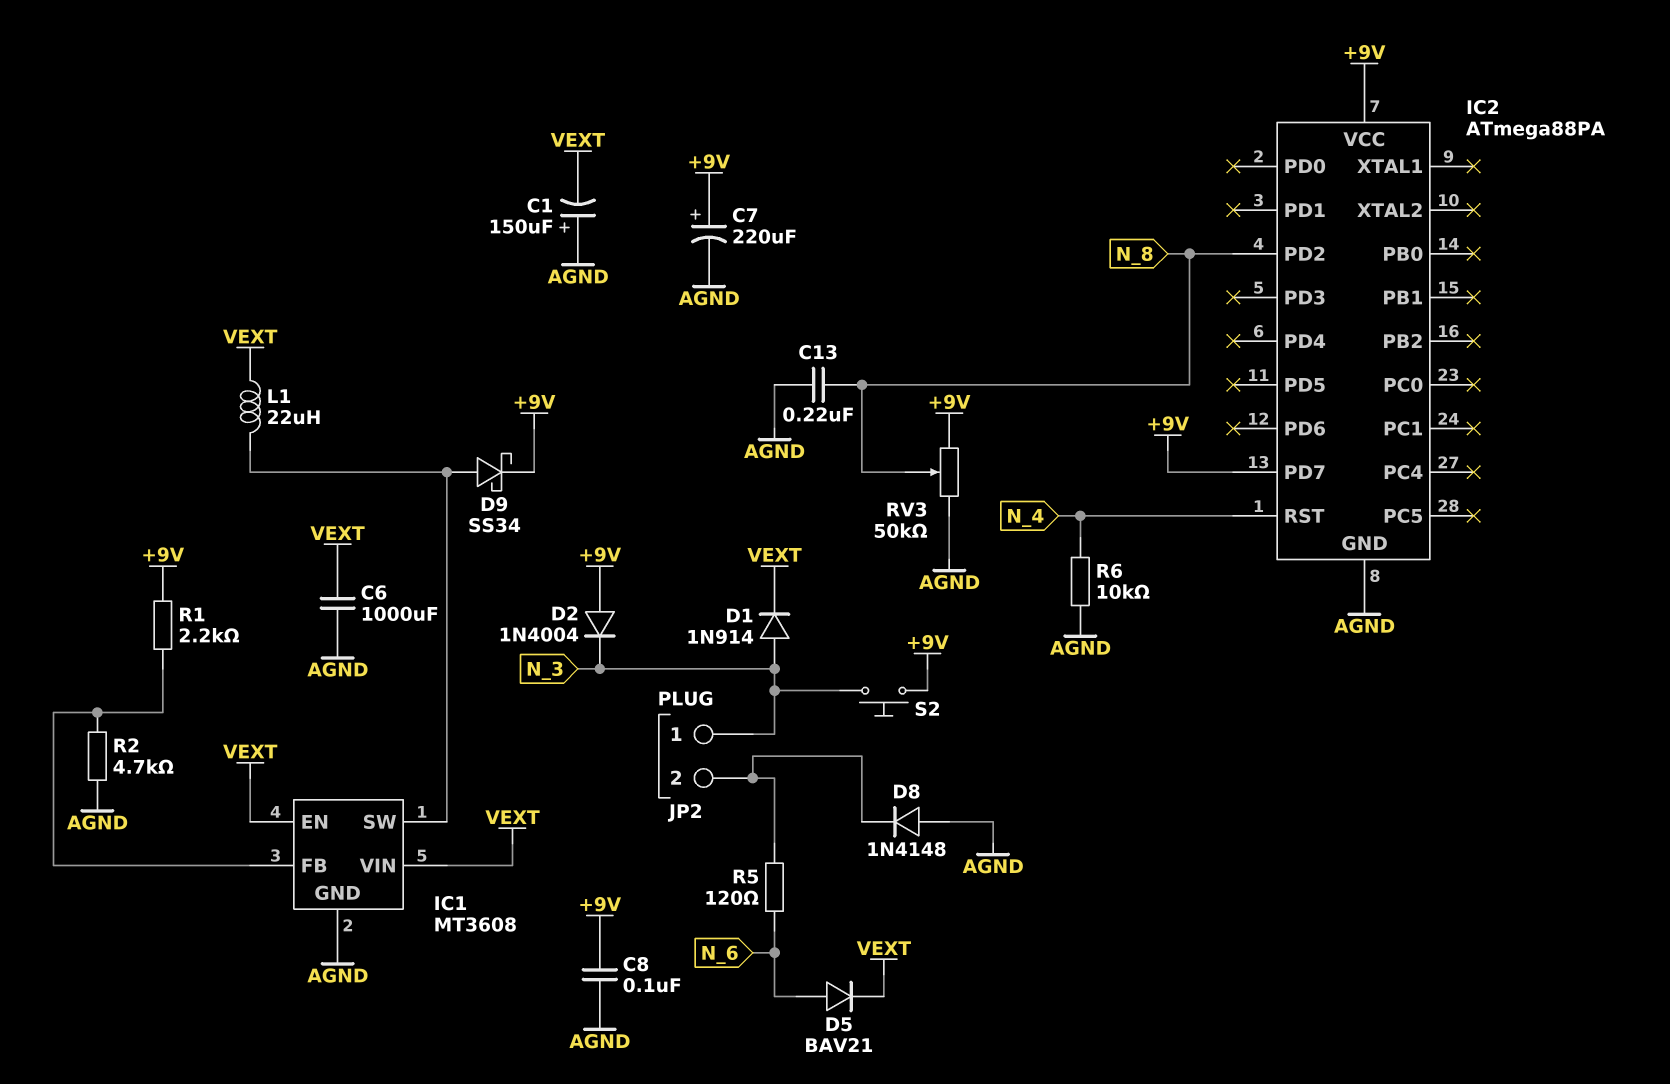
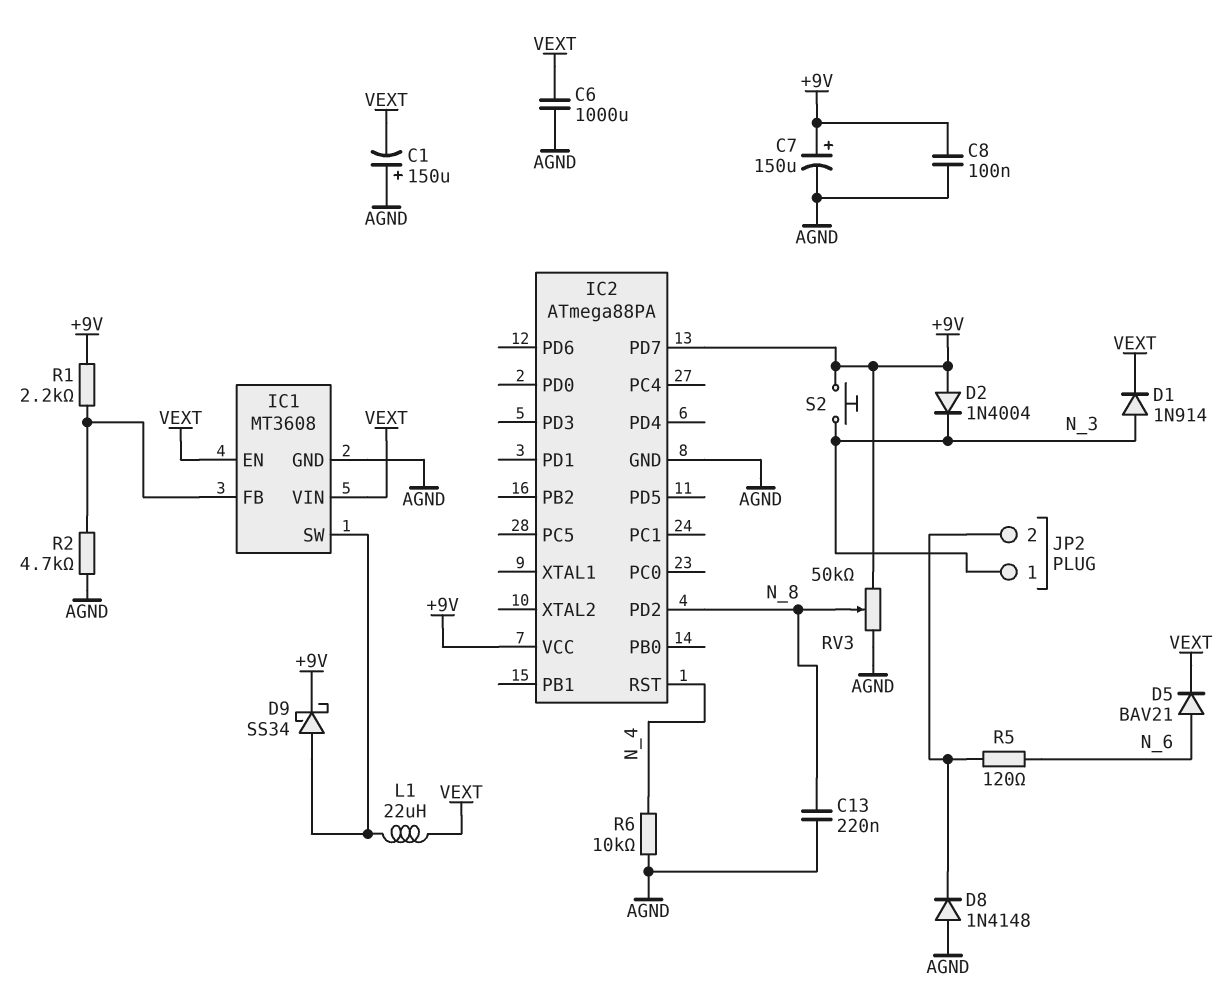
C7: 220uF (plus +9V, minus AGND) -> 150uF (plus +9V, minus AGND)

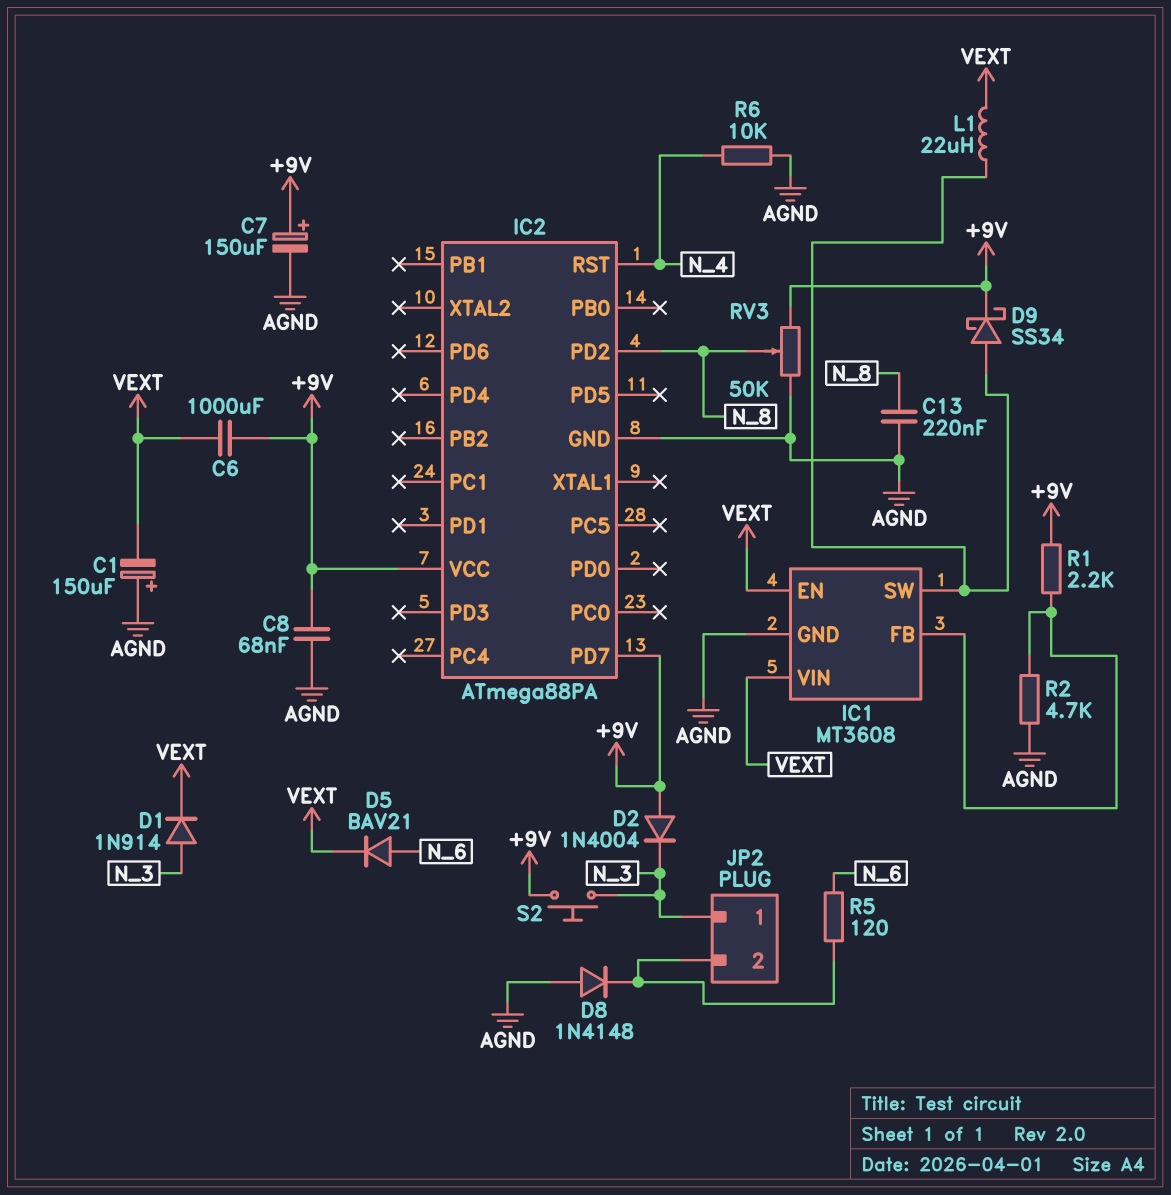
C6: 1000uF (AGND, VEXT) -> 1000uF (+9V, VEXT)
C8: 100nF (+9V, AGND) -> 68nF (+9V, AGND)

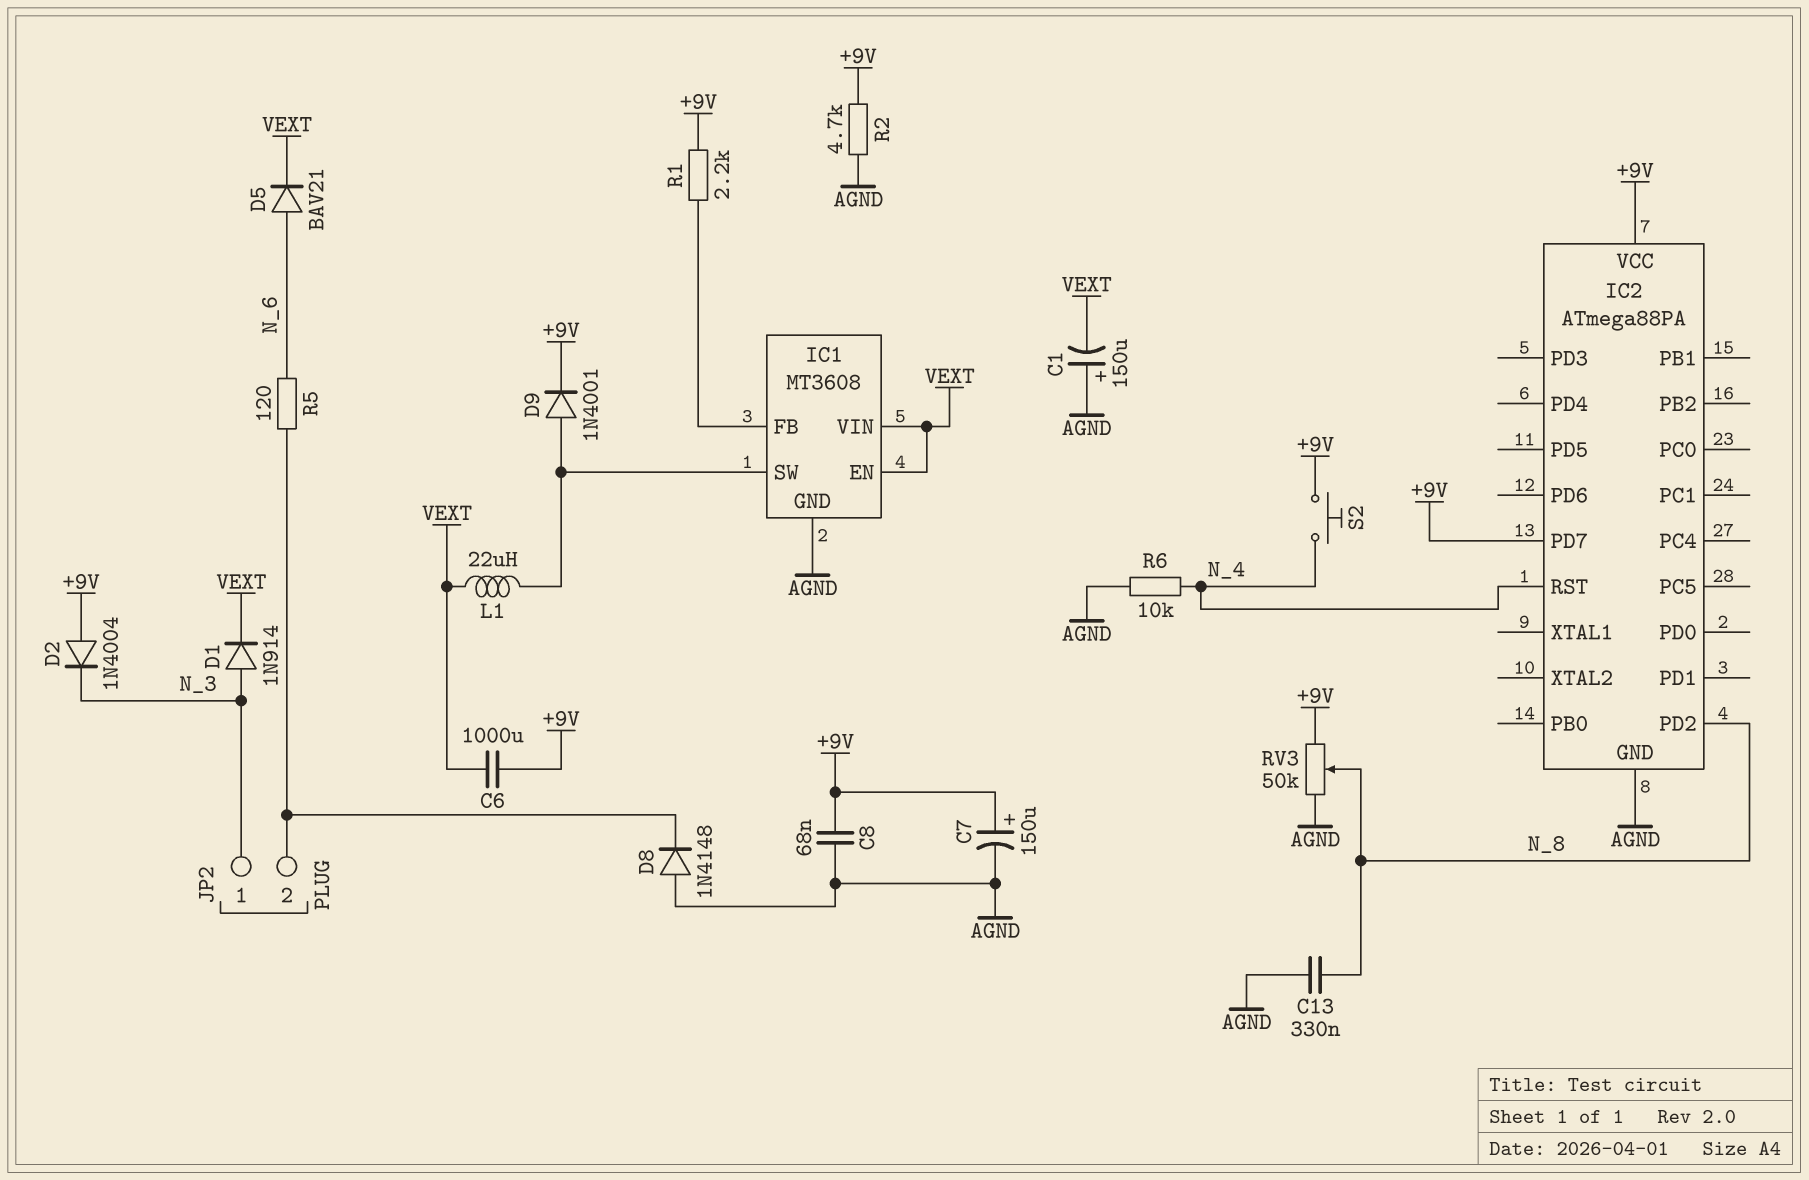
C13: 220nF (AGND, N_8) -> 330nF (AGND, N_8)
D9: schottky SS34 (A IC1/SW, K +9V) -> diode 1N4001 (A IC1/SW, K +9V)
R2: 4.7k (AGND, IC1/FB) -> 4.7k (+9V, AGND)
S2: button (+9V, N_3) -> button (+9V, N_4)

